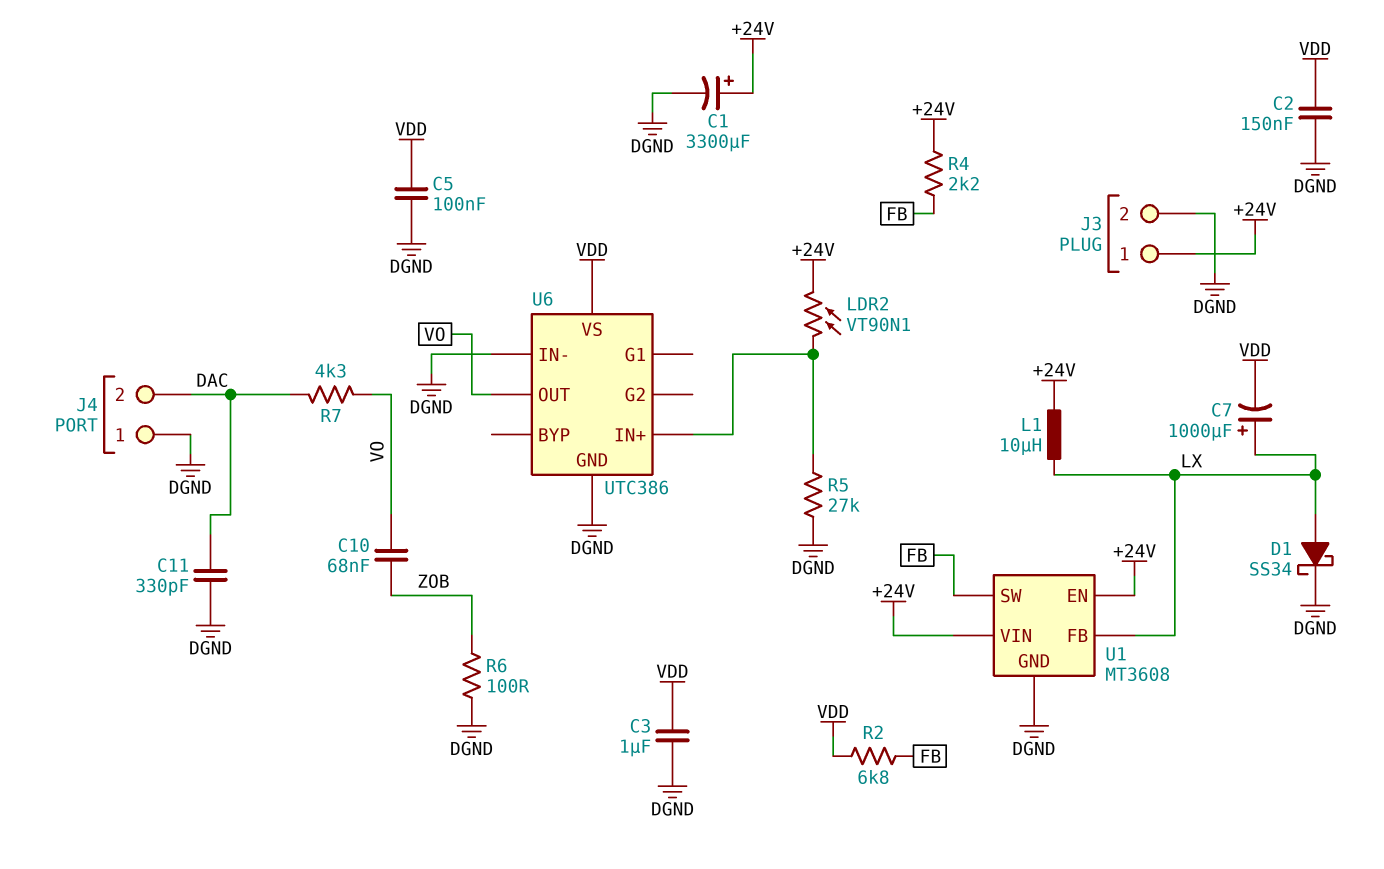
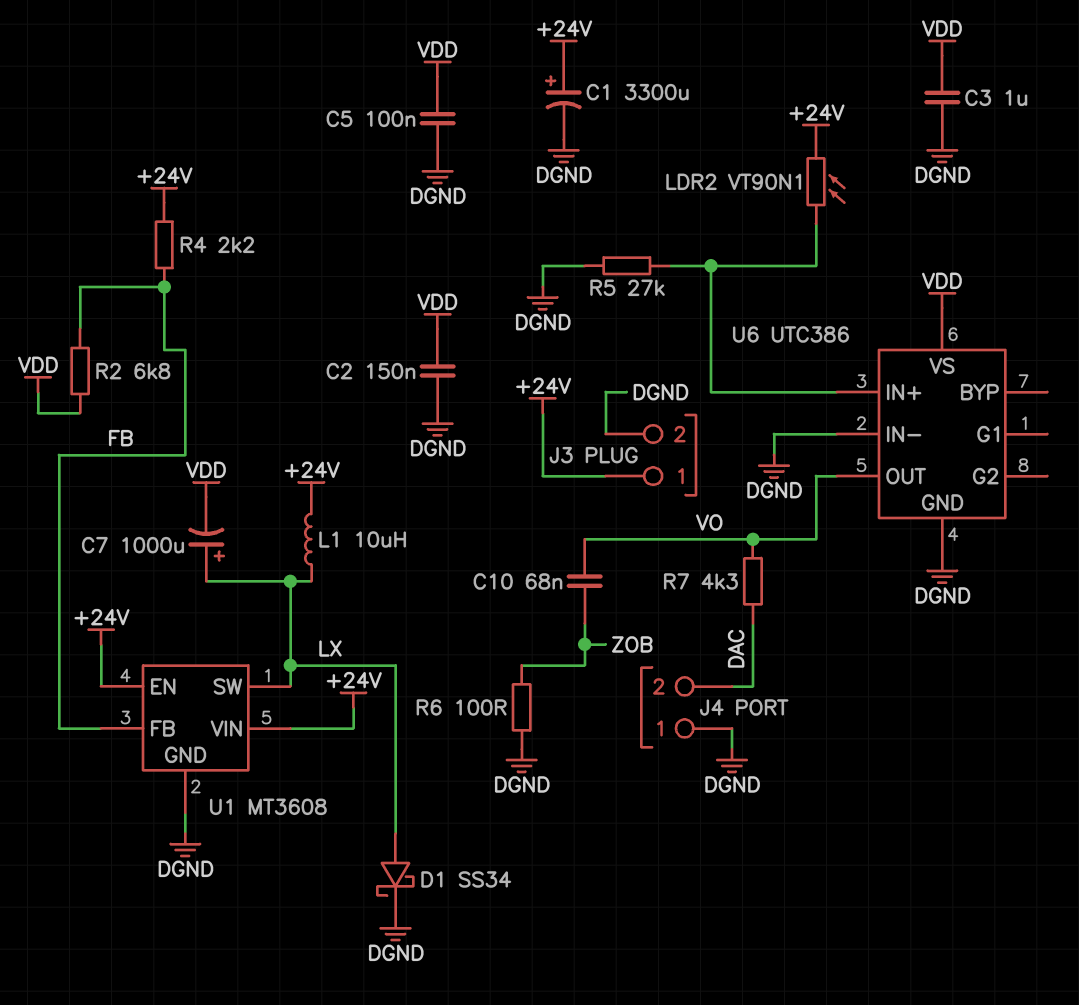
C11: 330pF (DAC, DGND) -> none
U1 pin FB: LX -> FB
U1 pin SW: FB -> LX

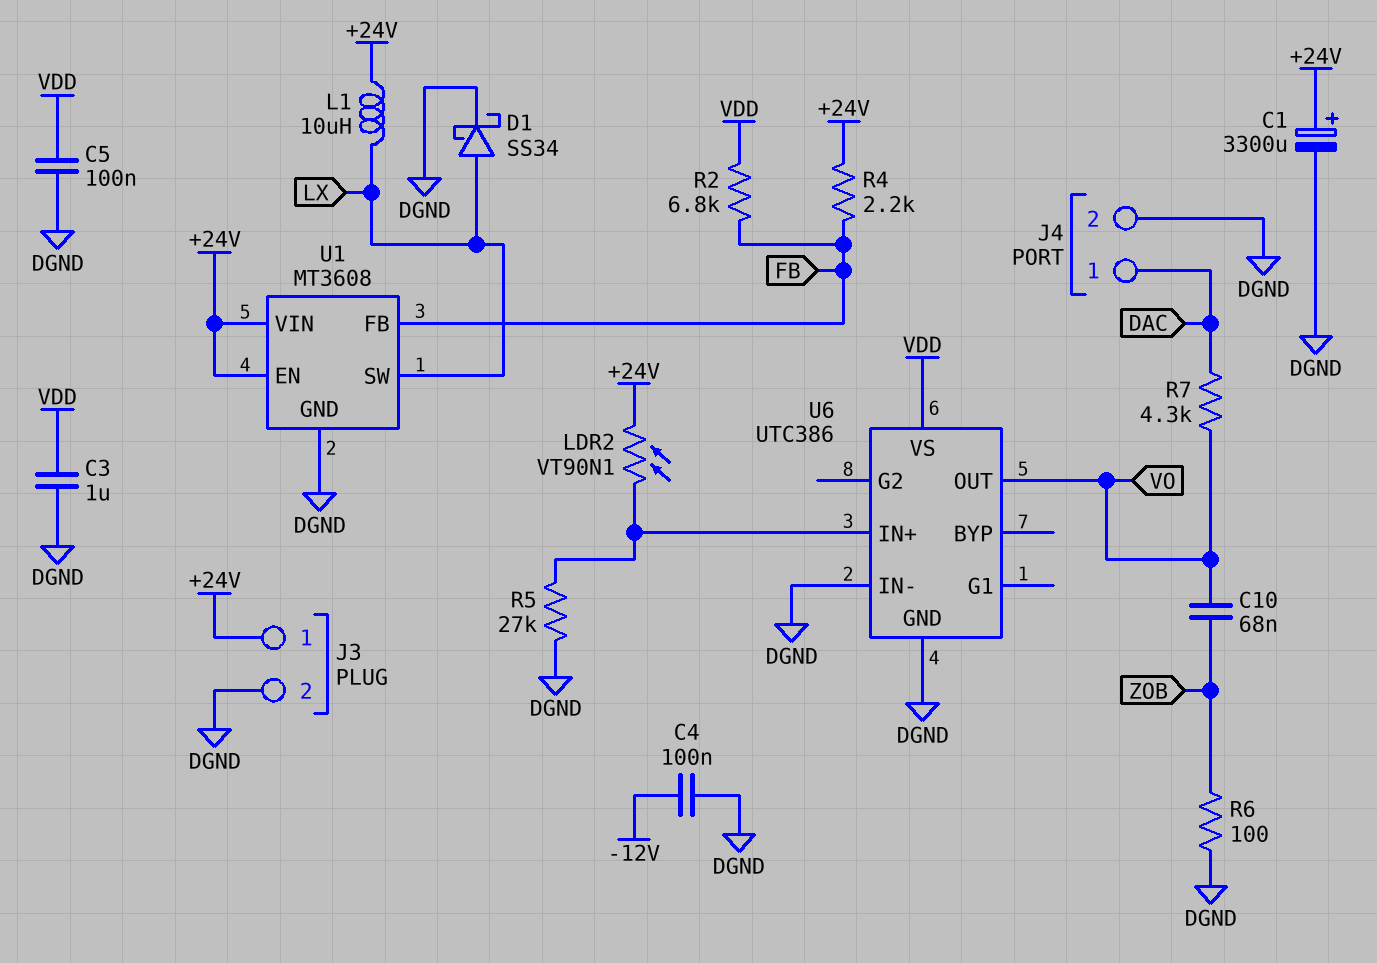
C2: 150nF (DGND, VDD) -> none
C4: none -> 100nF (-12V, DGND)
C7: 1000uF (plus LX, minus VDD) -> none
J4 pin 1: DGND -> DAC
J4 pin 2: DAC -> DGND

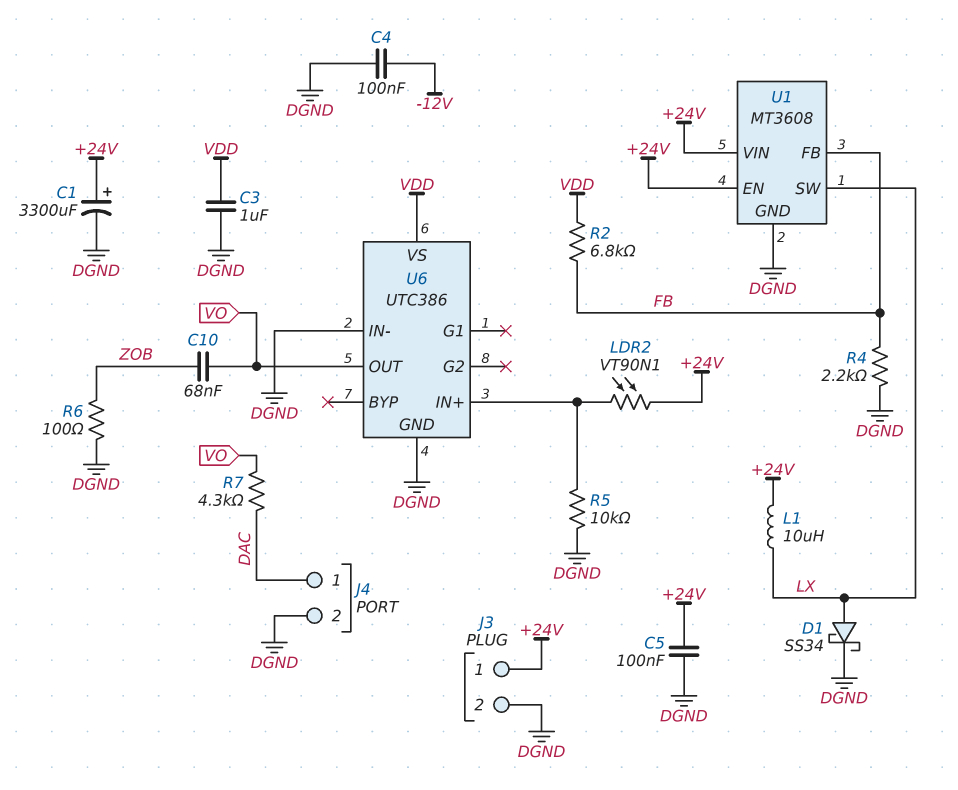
C5: 100nF (DGND, VDD) -> 100nF (+24V, DGND)
R4: 2.2k (+24V, FB) -> 2.2k (DGND, FB)
R5: 27k (DGND, U6/IN+) -> 10k (DGND, U6/IN+)

